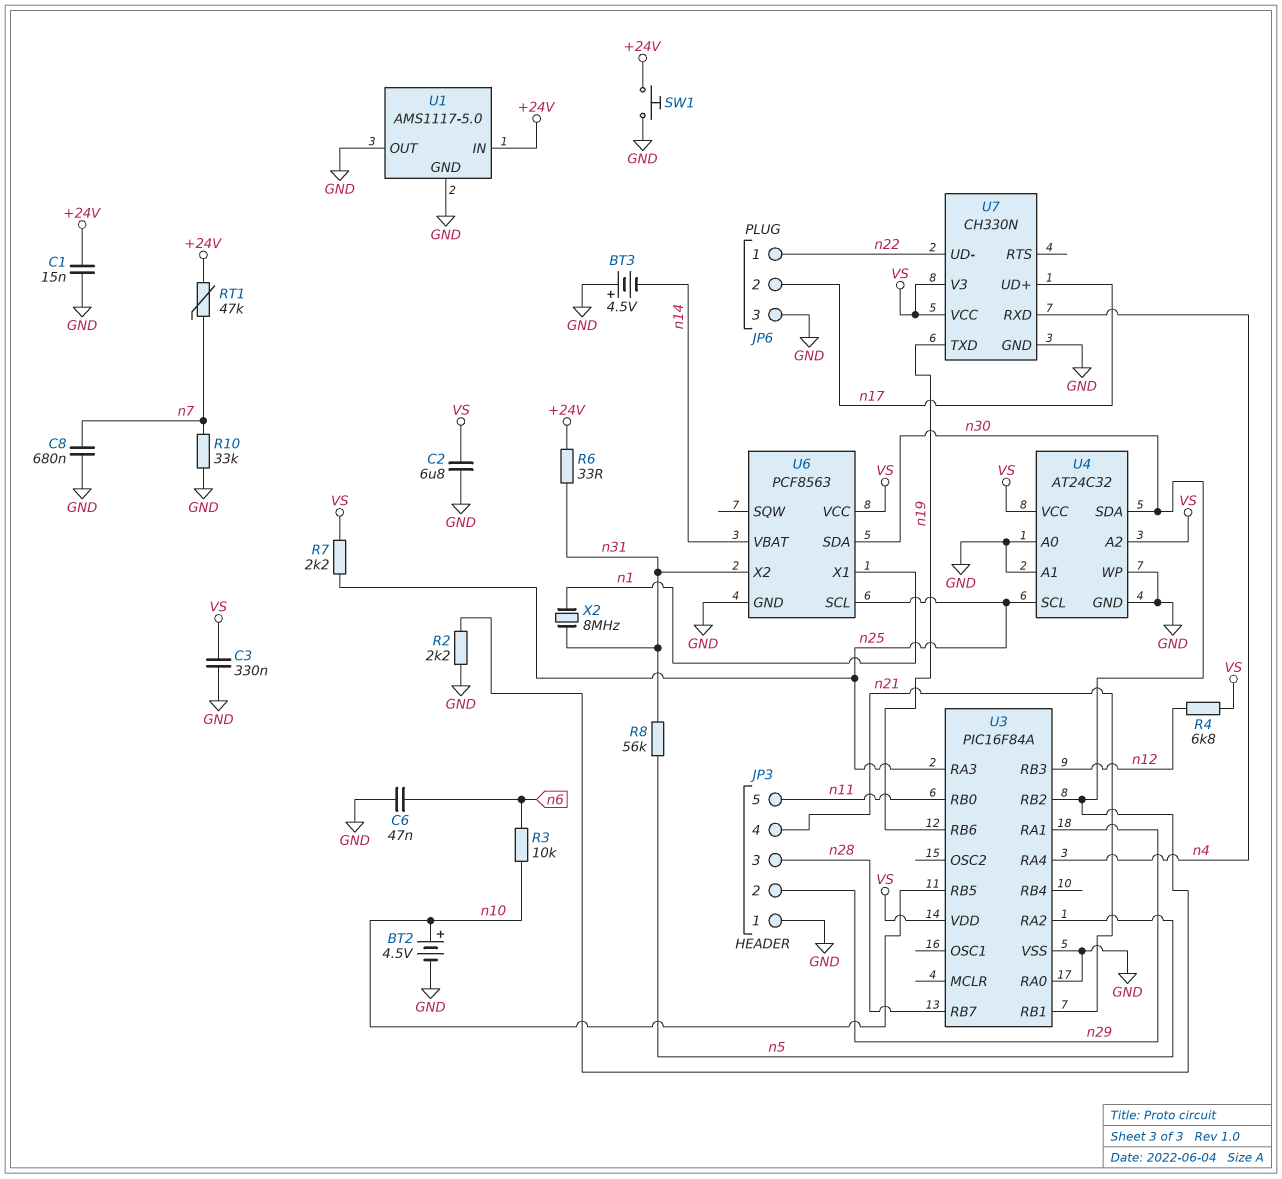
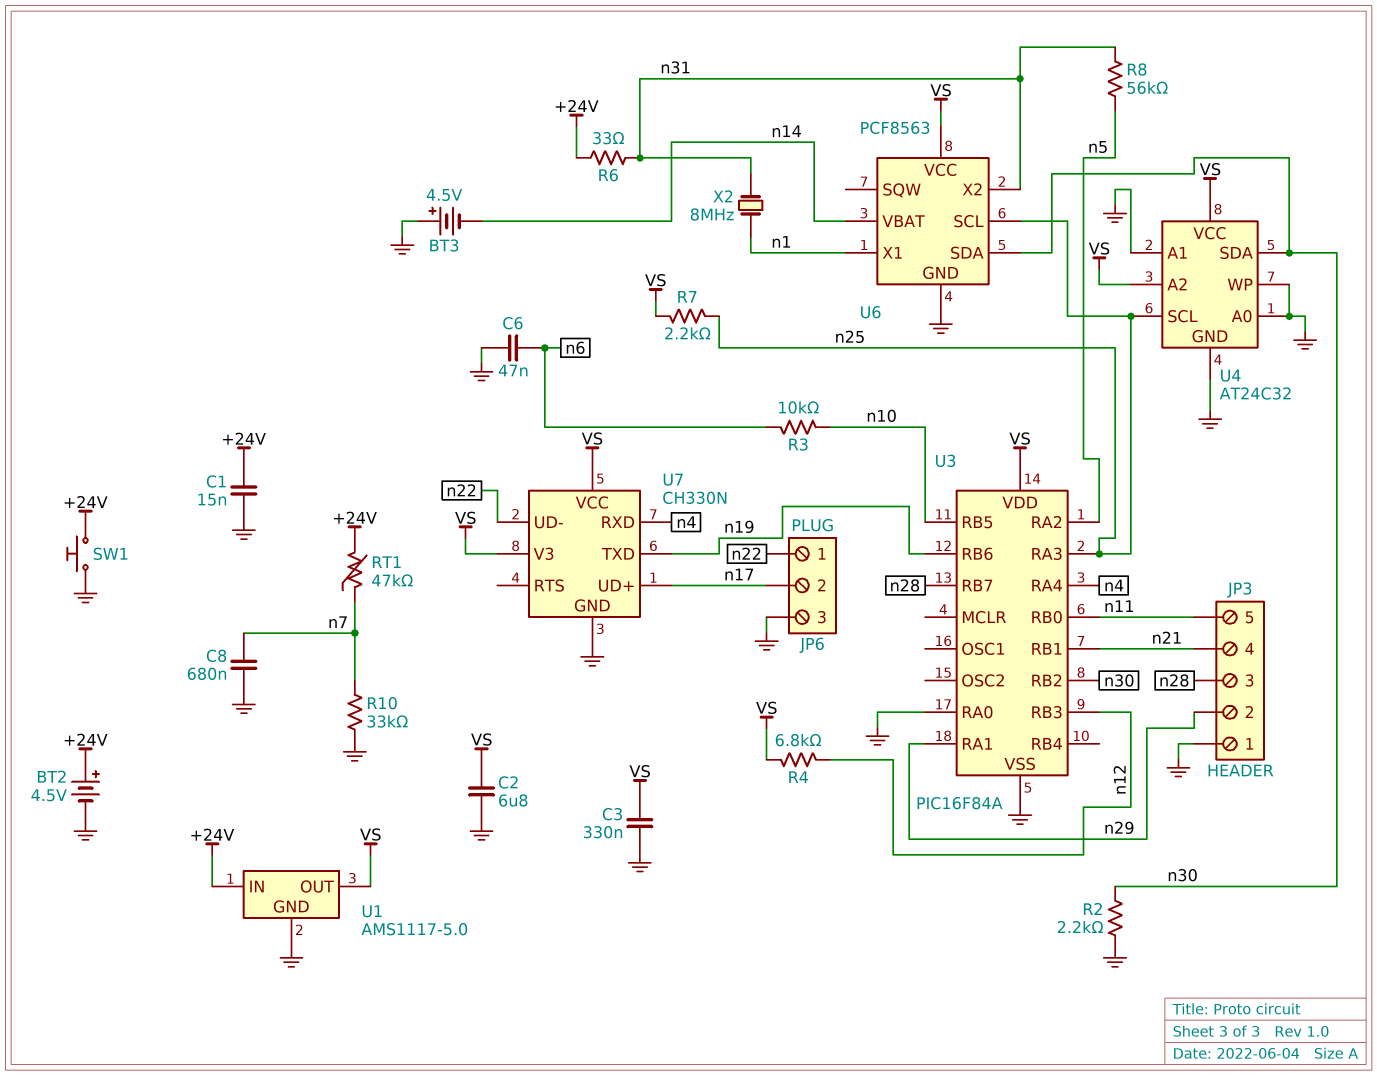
BT2: 4.5V (plus n10, minus GND) -> 4.5V (plus +24V, minus GND)
U1 pin OUT: GND -> VS

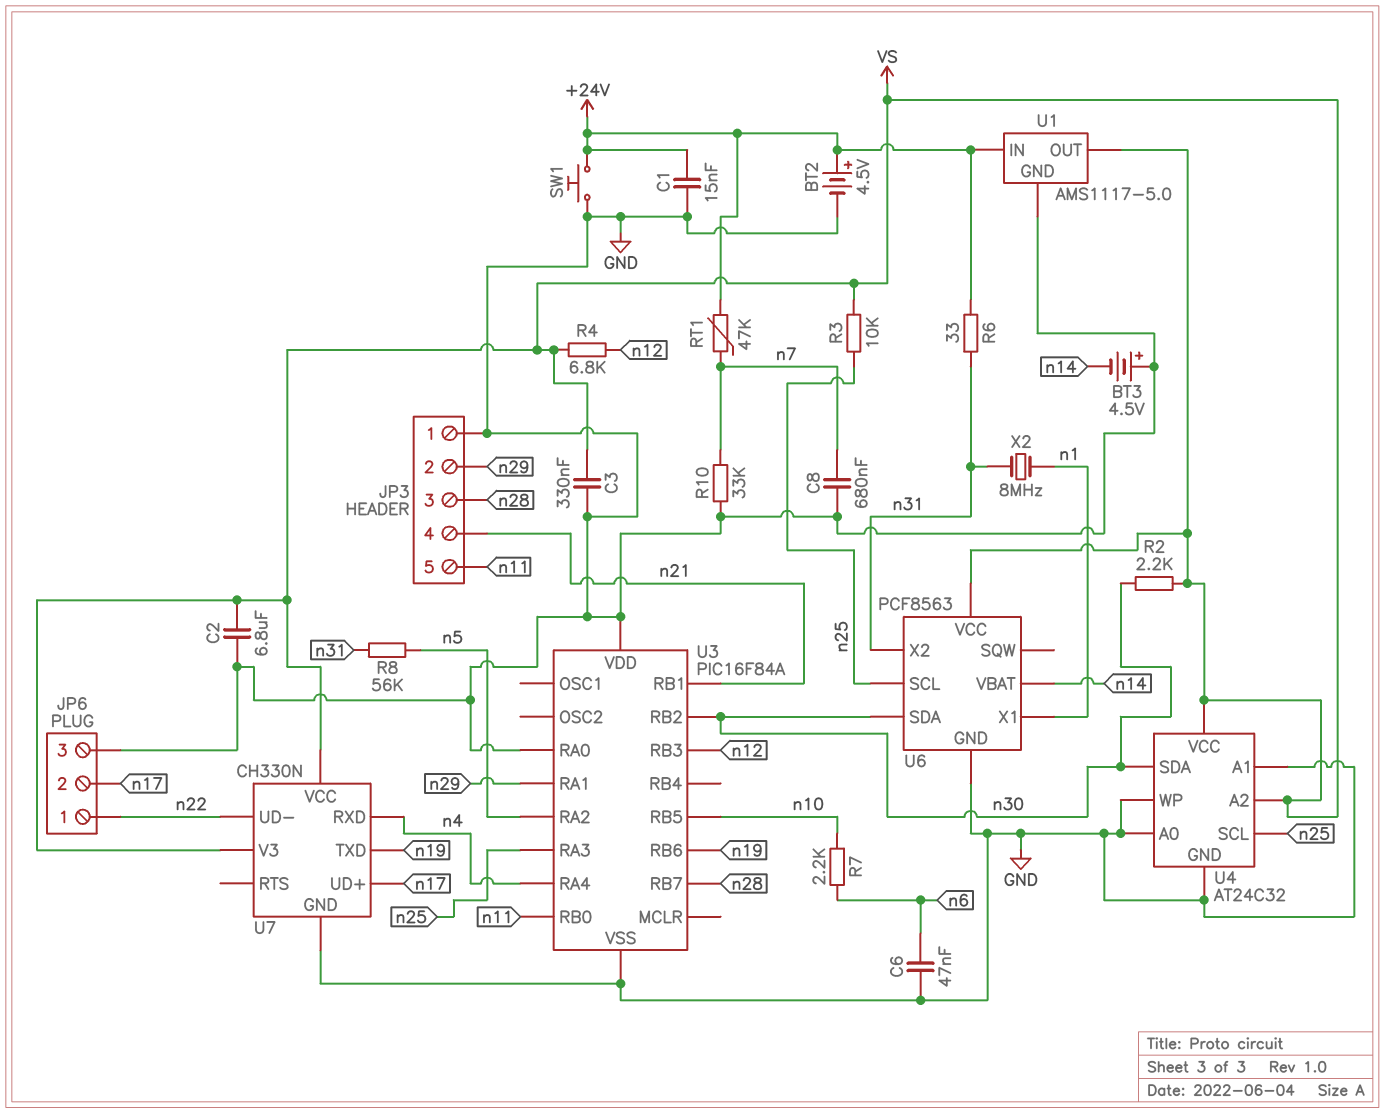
R2: 2.2k (GND, n30) -> 2.2k (VS, n30)
R3: 10k (n6, n10) -> 10k (VS, n25)
R7: 2.2k (VS, n25) -> 2.2k (n6, n10)
U3 pin VDD: VS -> GND

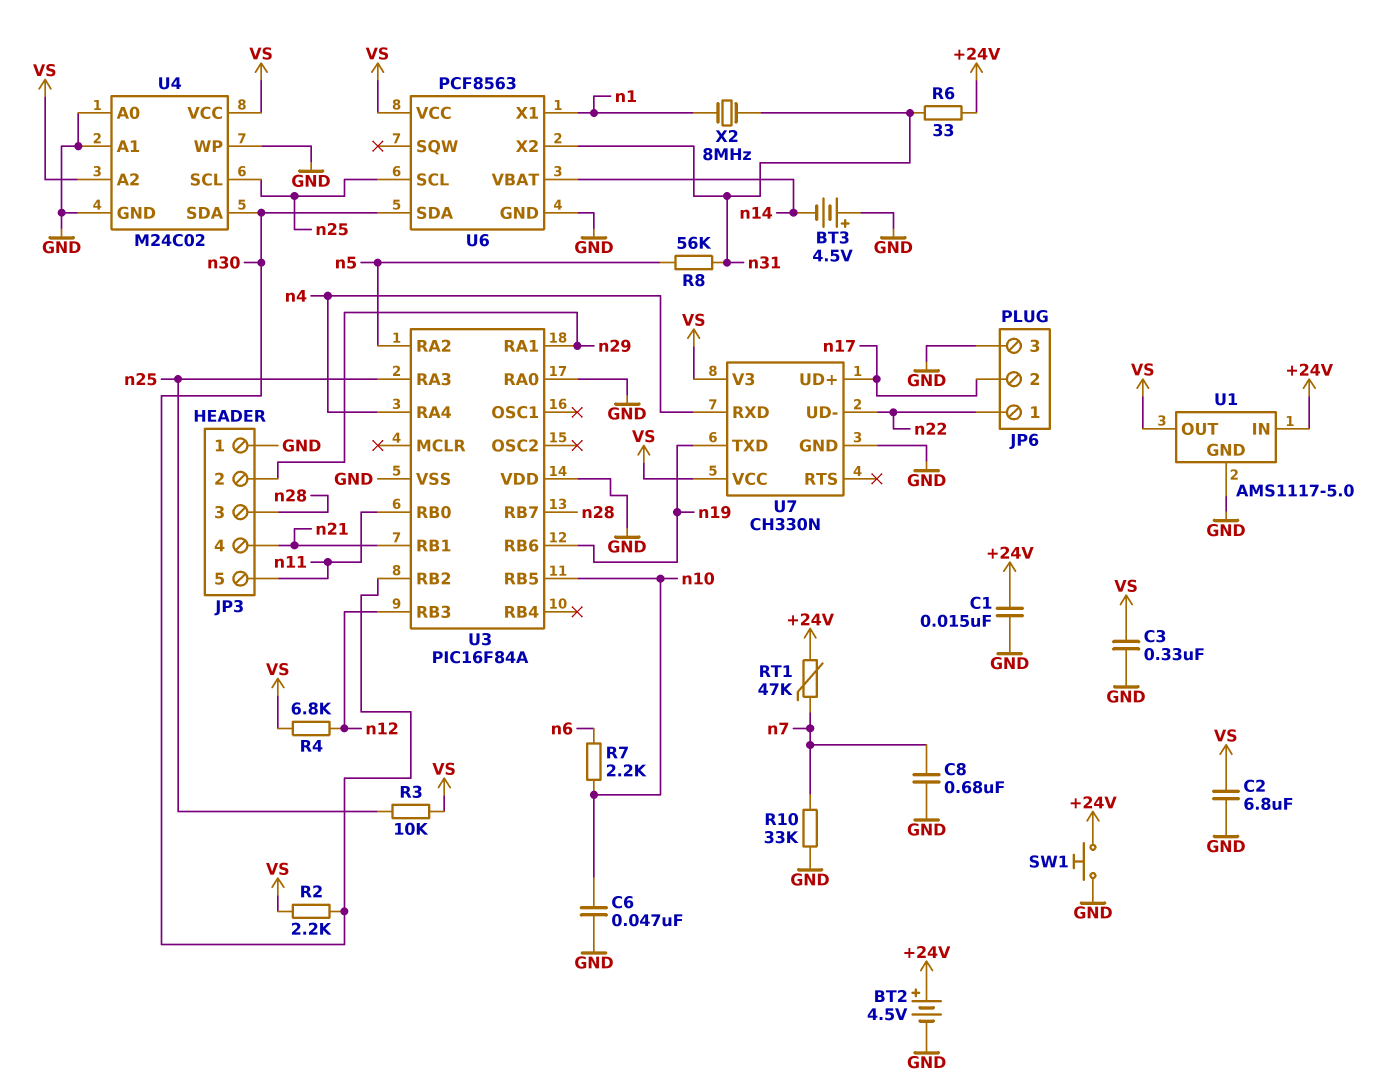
C6: 47nF (GND, n6) -> 47nF (GND, n10)
U4: AT24C32 -> M24C02

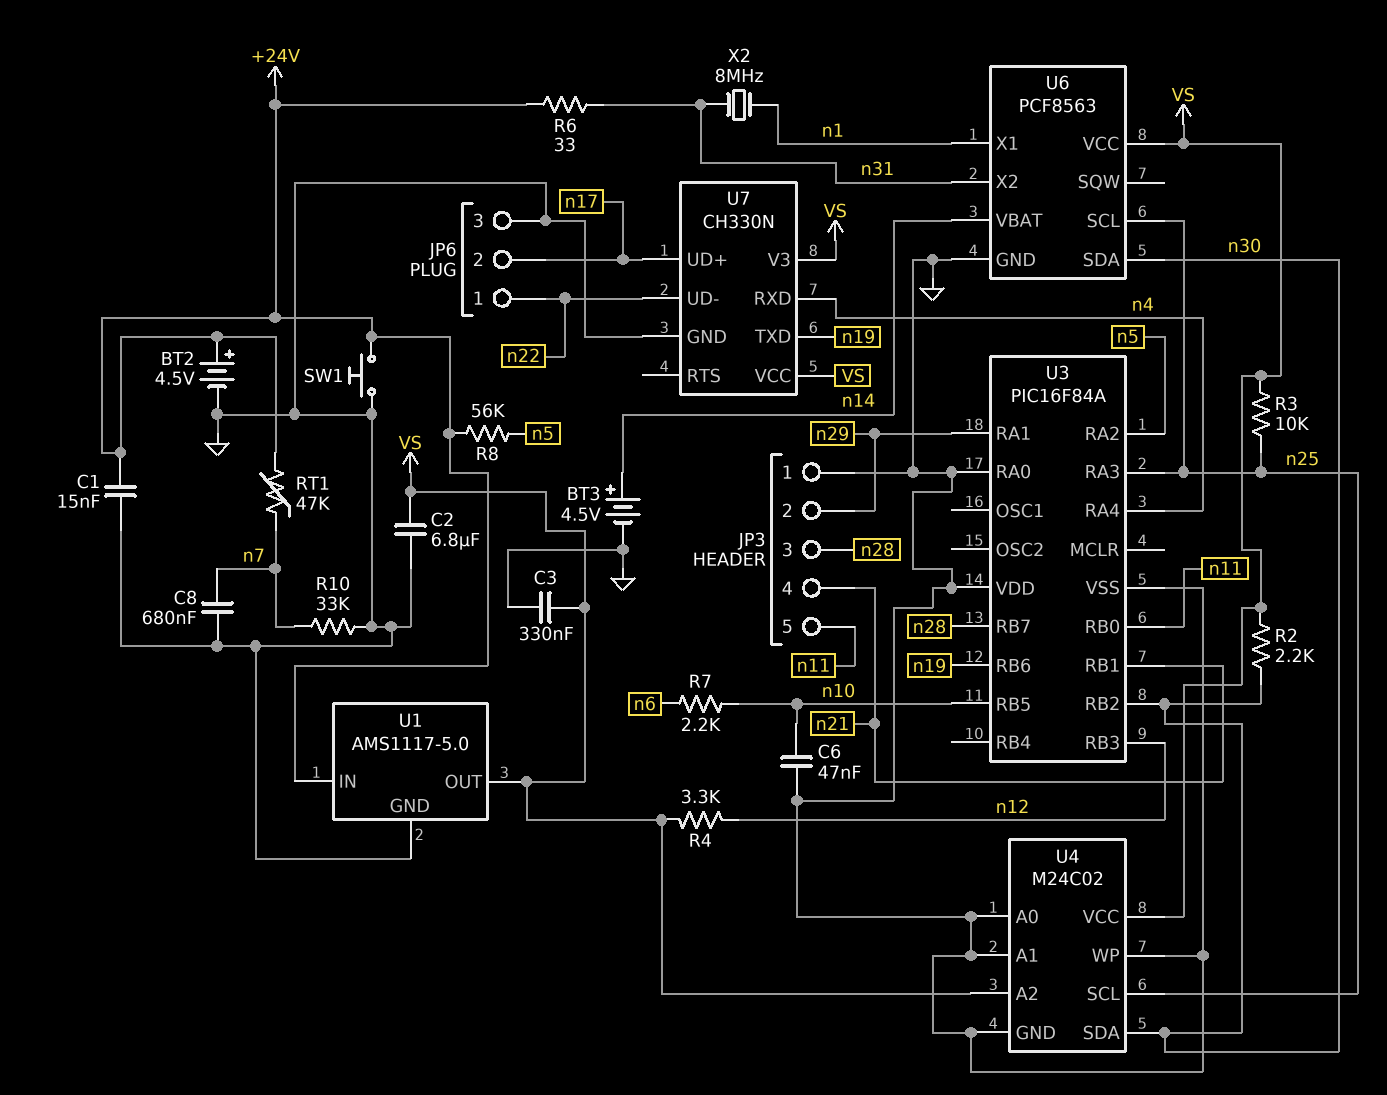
BT3: 4.5V (plus GND, minus n14) -> 4.5V (plus n14, minus GND)
R4: 6.8k (VS, n12) -> 3.3k (VS, n12)
R8: 56k (n5, n31) -> 56k (+24V, n5)

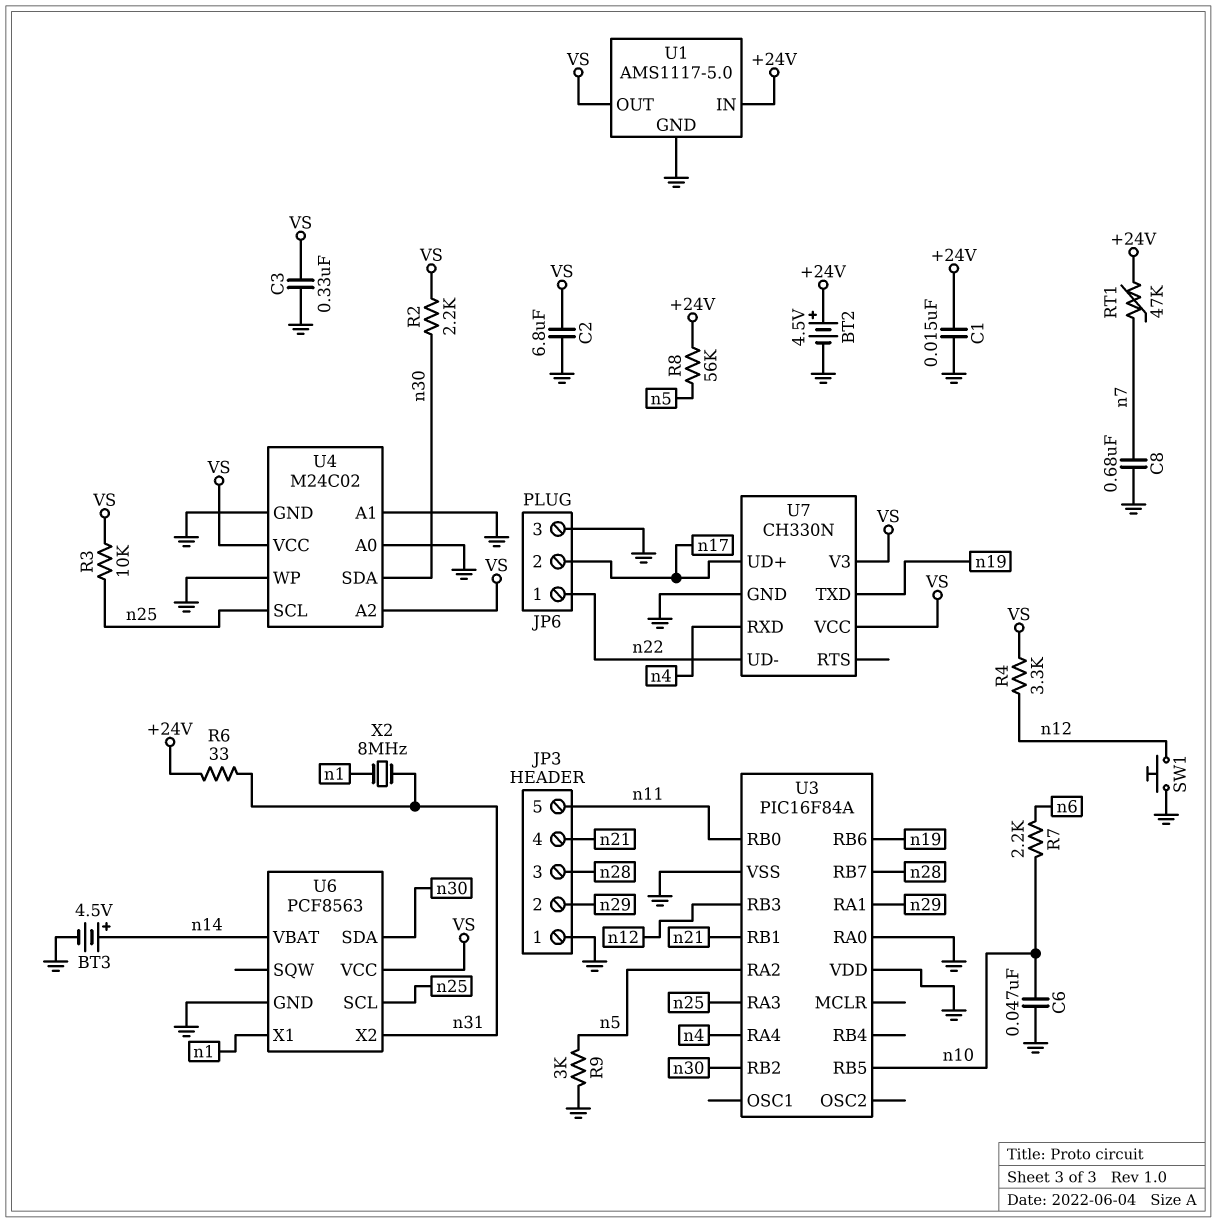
R9: none -> 3k (GND, n5)
R10: 33k (GND, n7) -> none
SW1: button (+24V, GND) -> button (GND, n12)

